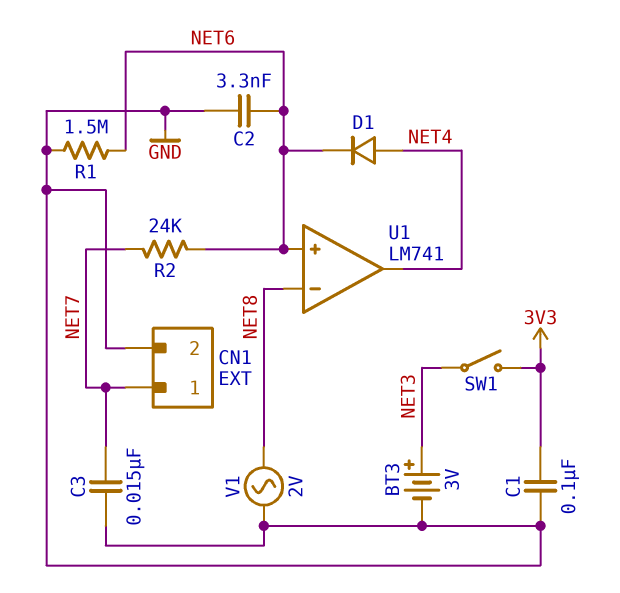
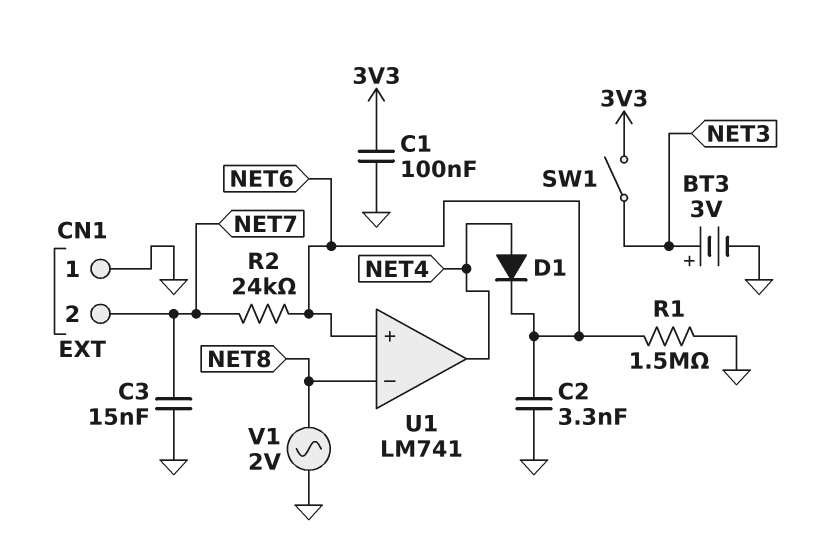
CN1 pin 1: NET7 -> GND
CN1 pin 2: GND -> NET7

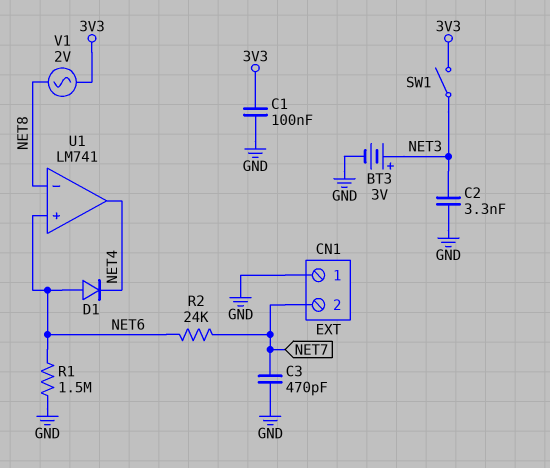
C2: 3.3nF (GND, NET6) -> 3.3nF (GND, NET3)
C3: 15nF (GND, NET7) -> 470pF (GND, NET7)
D1: diode (A NET4, K NET6) -> diode (A NET6, K NET4)
V1: AC 2V (GND, NET8) -> AC 2V (3V3, NET8)

